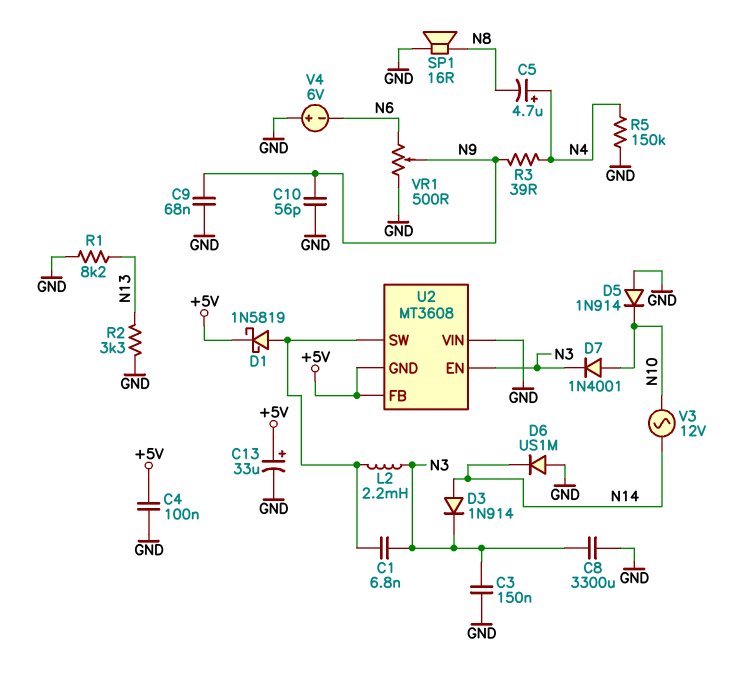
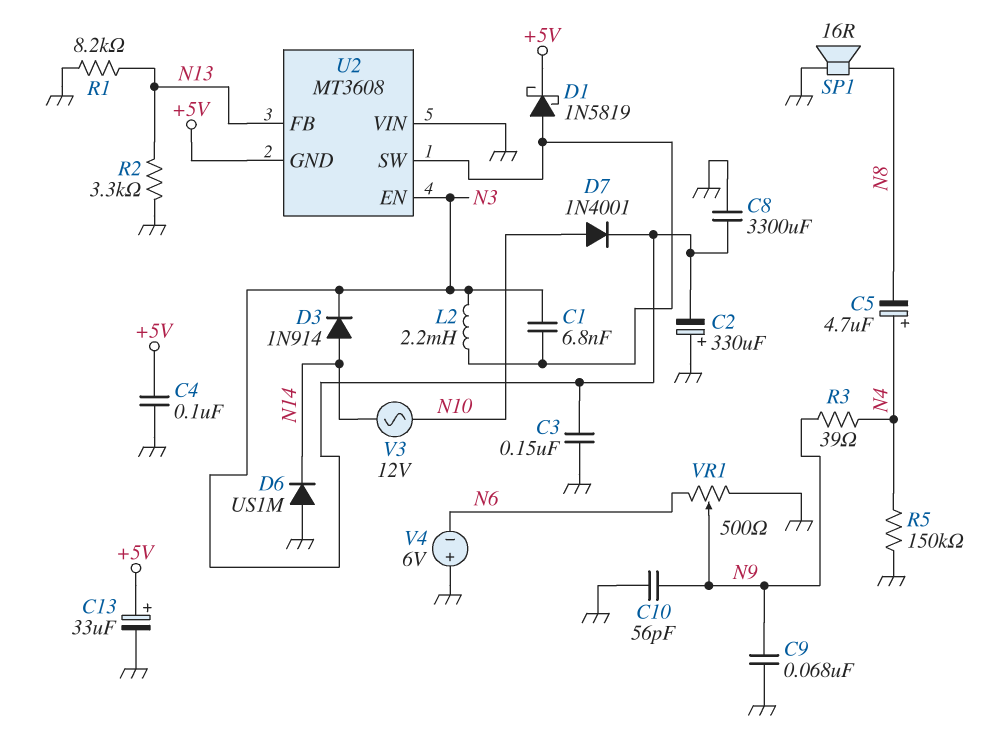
C2: none -> 330uF (plus GND, minus N3)
D5: diode 1N914 (A GND, K N10) -> none
U2 pin FB: +5V -> N13

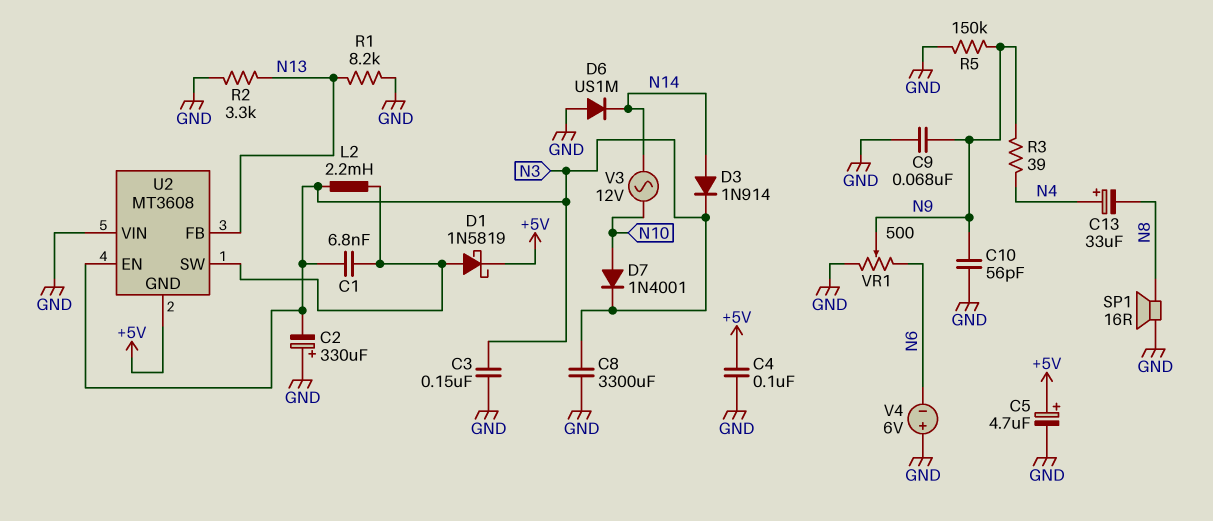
C5: 4.7uF (plus N4, minus N8) -> 4.7uF (plus +5V, minus GND)
C13: 33uF (plus +5V, minus GND) -> 33uF (plus N4, minus N8)
R5: 150k (GND, N4) -> 150k (GND, N9)

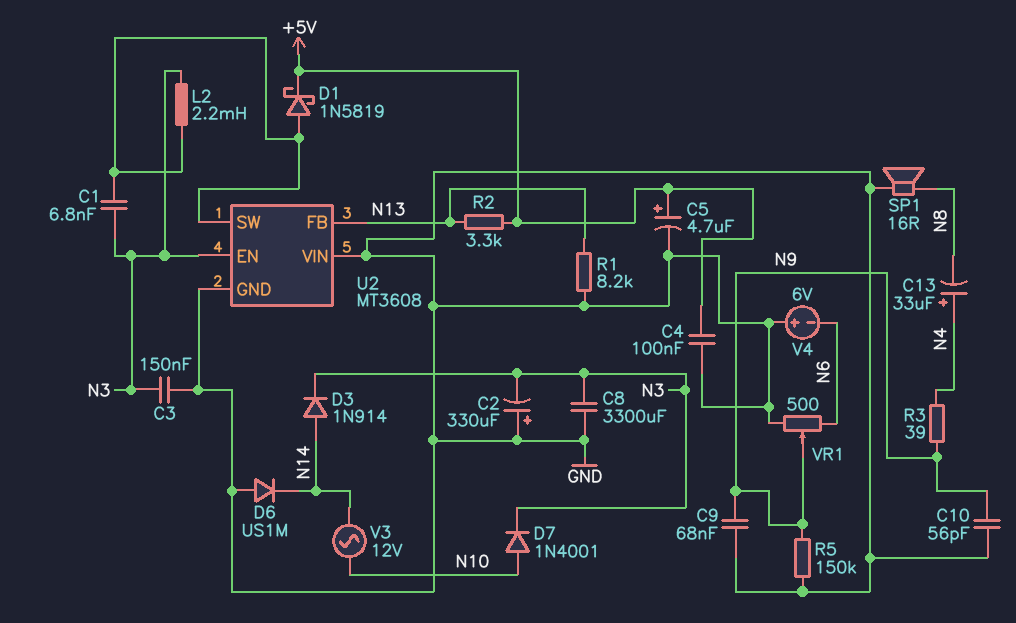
R2: 3.3k (GND, N13) -> 3.3k (+5V, N13)
U2 pin GND: +5V -> GND

